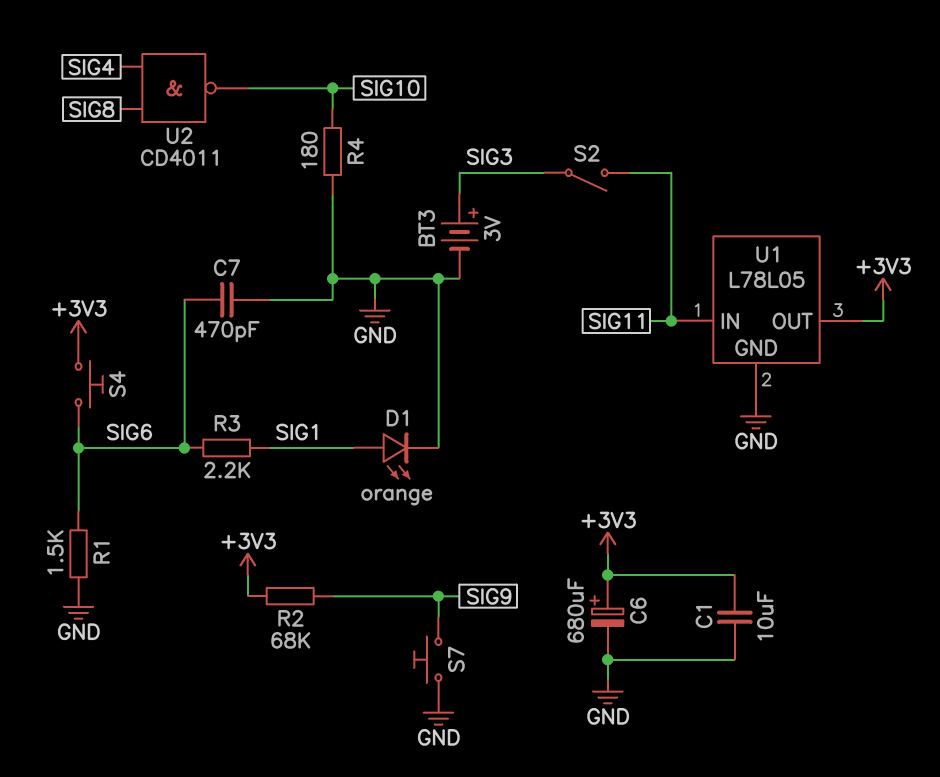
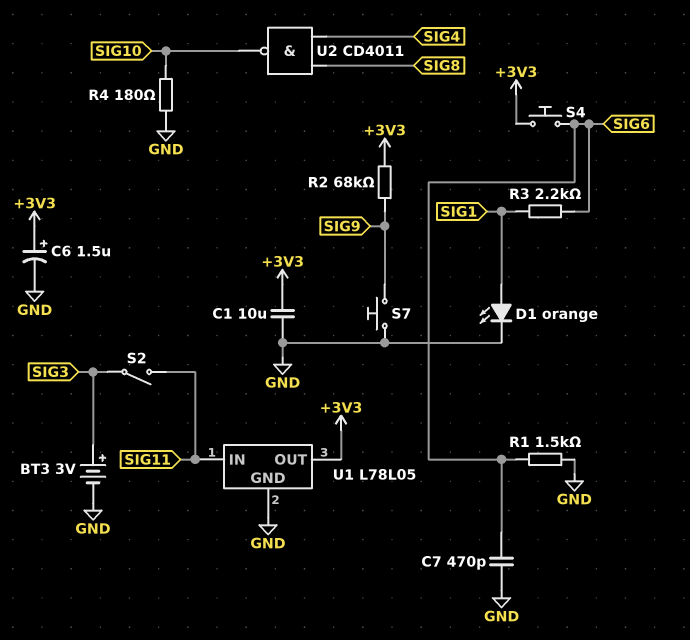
C6: 680uF (plus +3V3, minus GND) -> 1.5uF (plus +3V3, minus GND)

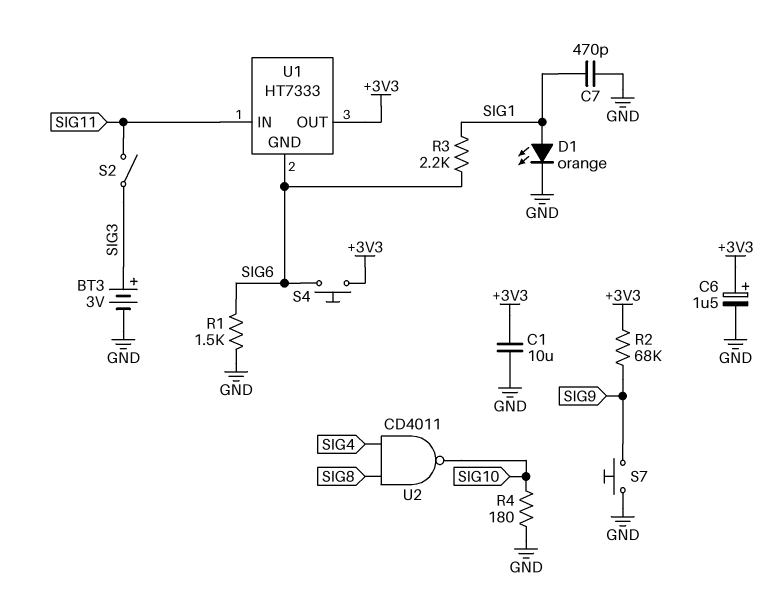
C7: 470pF (GND, SIG6) -> 470pF (GND, SIG1)
U1: L78L05 -> HT7333
U1 pin GND: GND -> SIG6

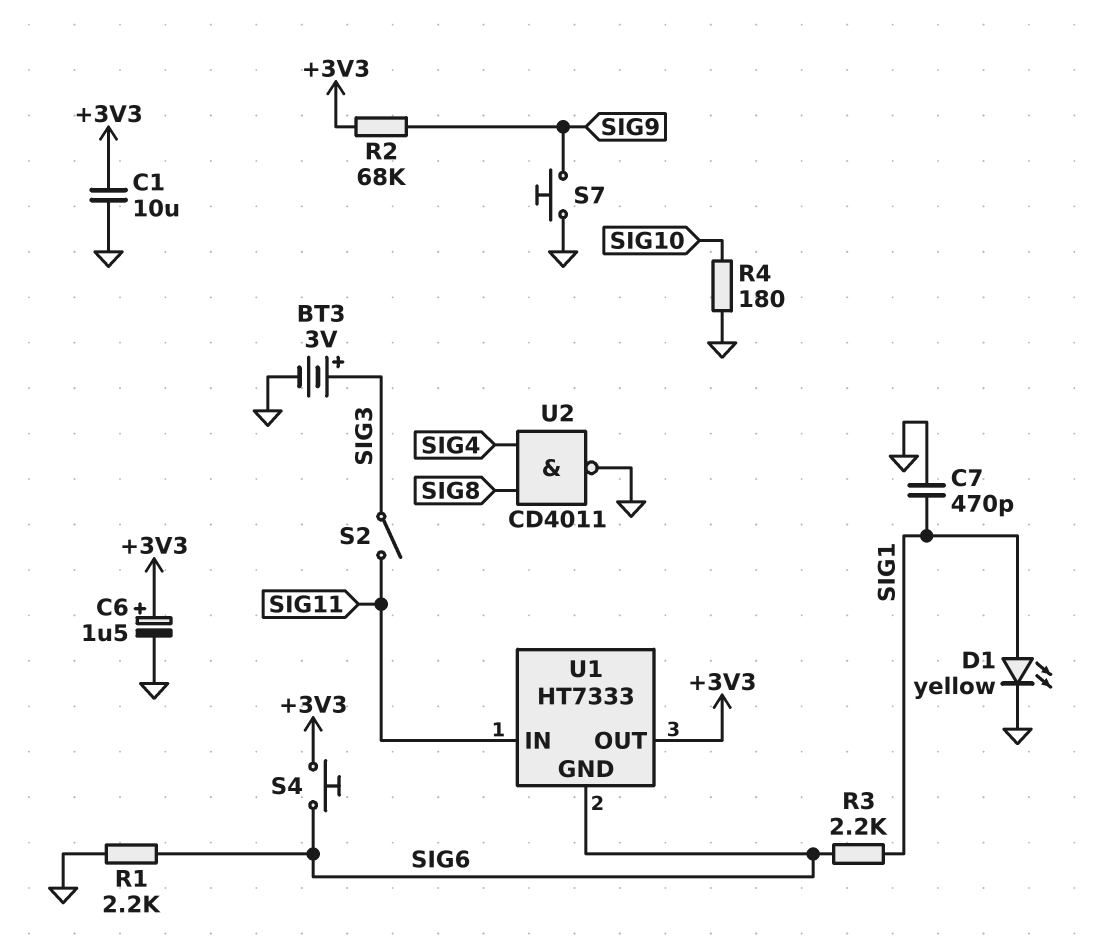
D1: LED orange (A SIG1, K GND) -> LED yellow (A SIG1, K GND)
R1: 1.5k (GND, SIG6) -> 2.2k (GND, SIG6)
U2: NAND CD4011 (in SIG4, in SIG8, out SIG10) -> NAND CD4011 (in SIG4, in SIG8, out GND)

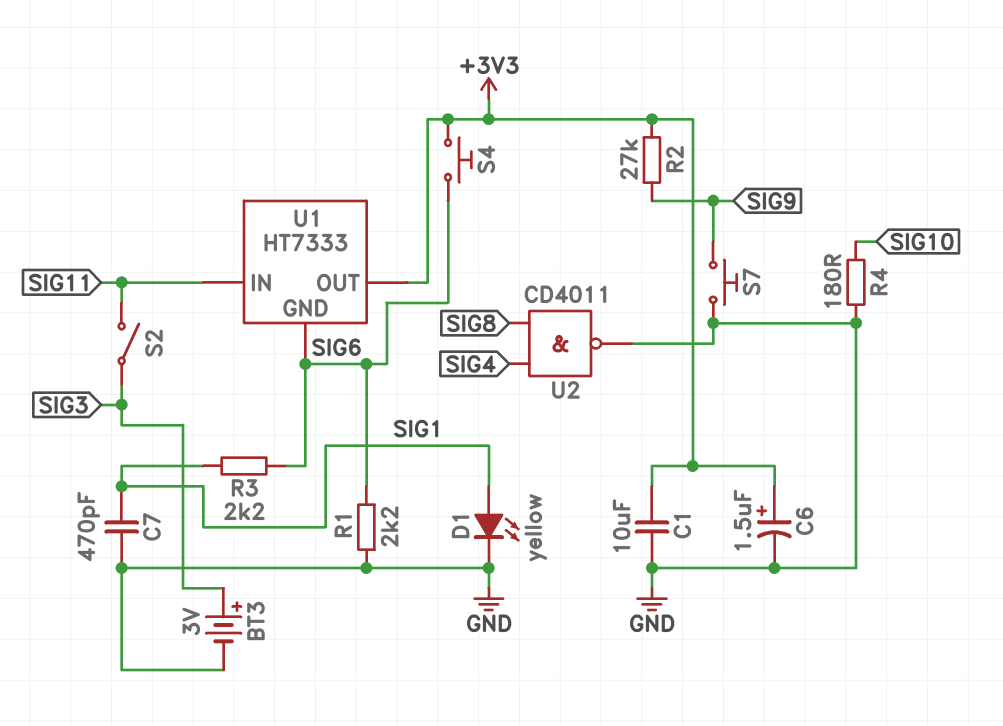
R2: 68k (+3V3, SIG9) -> 27k (+3V3, SIG9)

